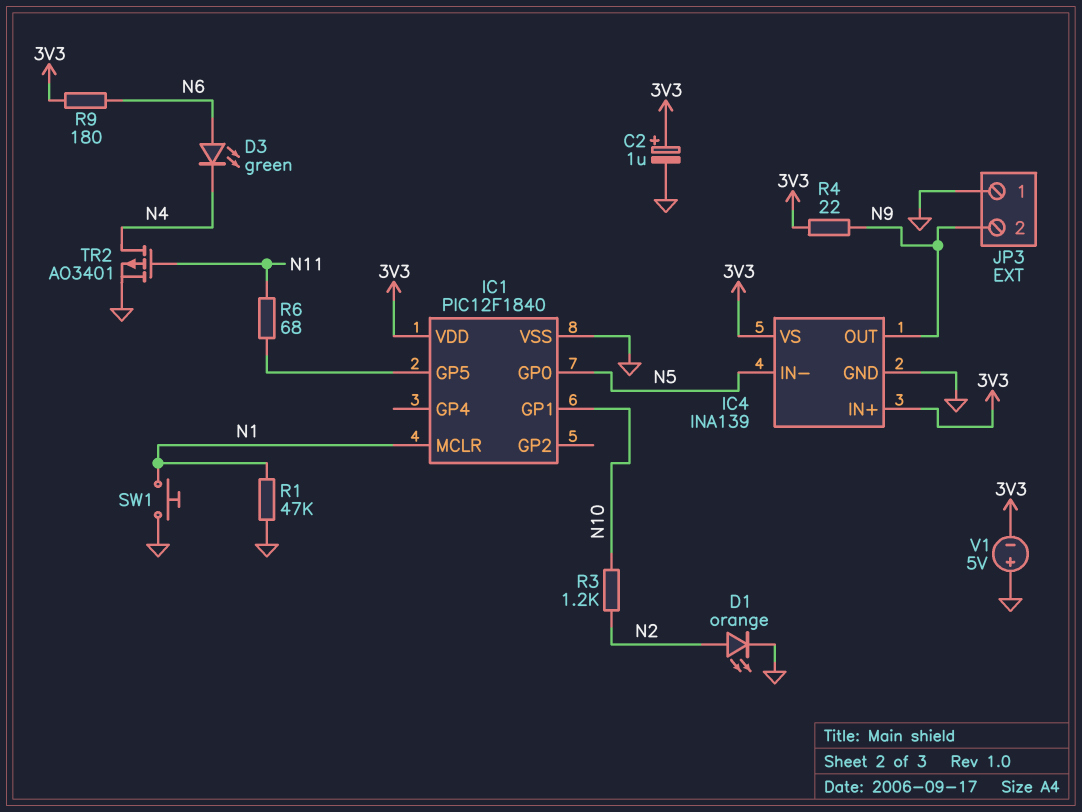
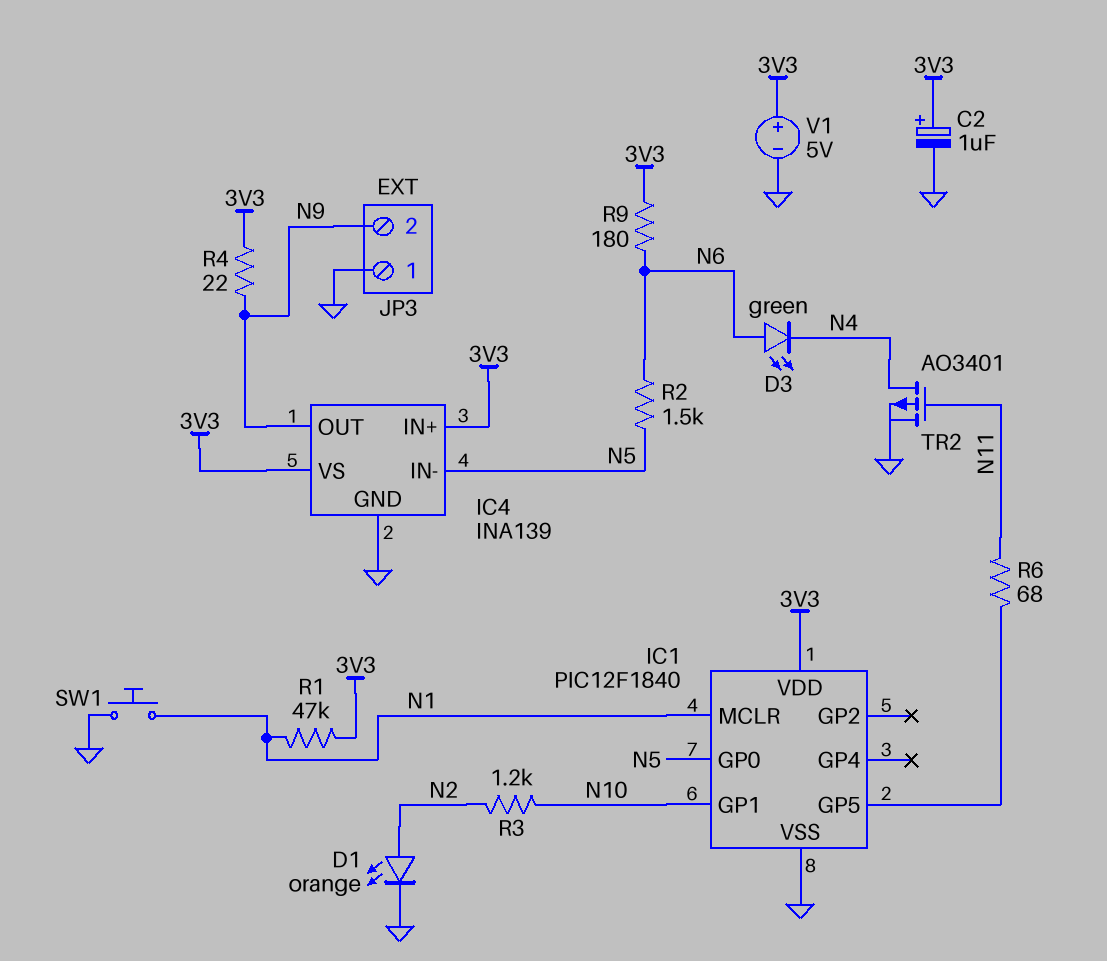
R1: 47k (GND, N1) -> 47k (3V3, N1)
R2: none -> 1.5k (N5, N6)
V1: 5V (plus GND, minus 3V3) -> 5V (plus 3V3, minus GND)

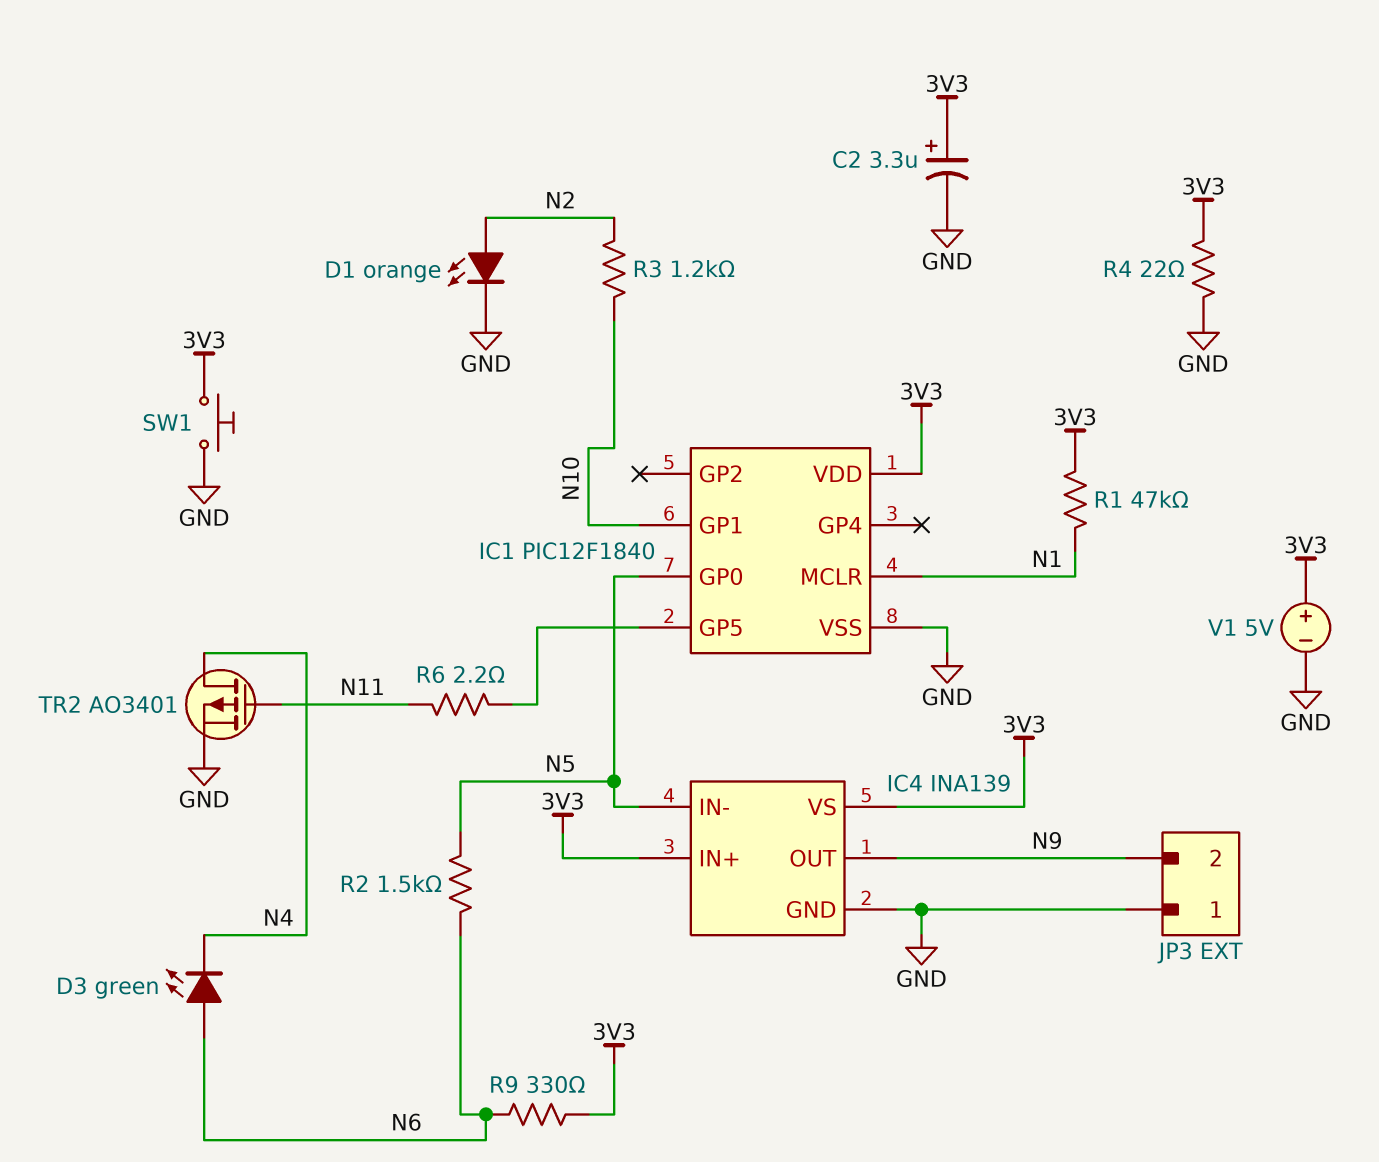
C2: 1uF (plus 3V3, minus GND) -> 3.3uF (plus 3V3, minus GND)
R4: 22 (3V3, N9) -> 22 (3V3, GND)
R6: 68 (IC1/GP5, N11) -> 2.2 (IC1/GP5, N11)
R9: 180 (3V3, N6) -> 330 (3V3, N6)
SW1: button (GND, N1) -> button (3V3, GND)

